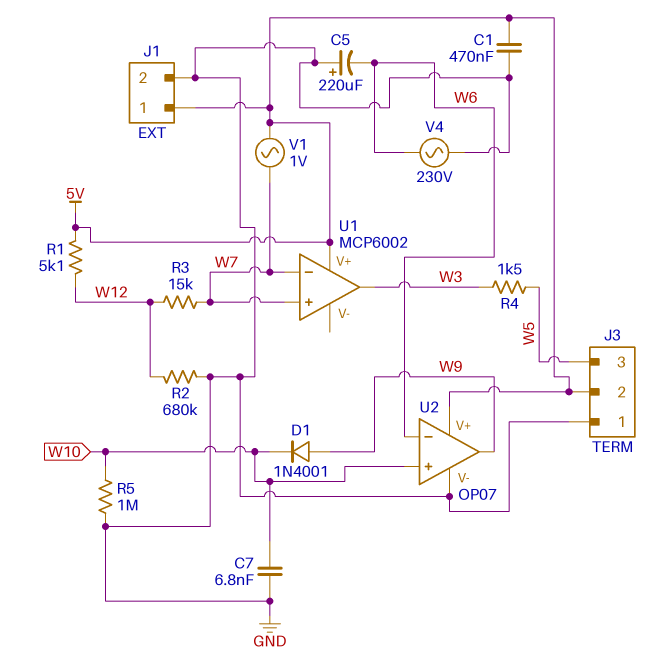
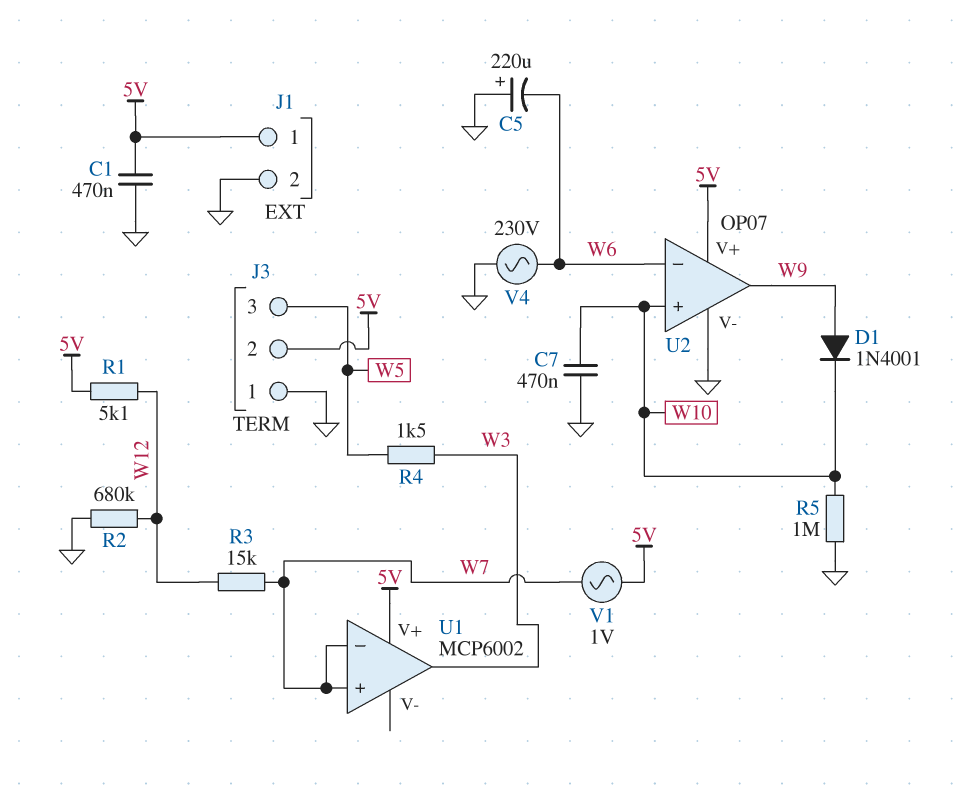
C7: 6.8nF (GND, W10) -> 470nF (GND, W10)

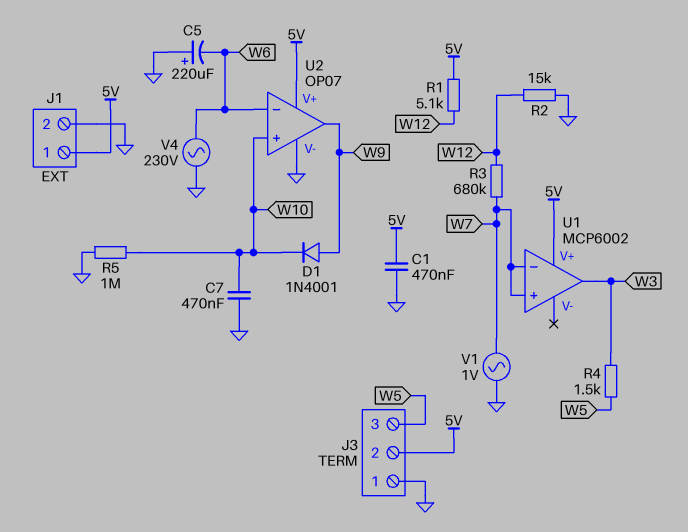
R2: 680k (GND, W12) -> 15k (GND, W12)
R3: 15k (W7, W12) -> 680k (W7, W12)
V1: AC 1V (5V, W7) -> AC 1V (GND, W7)

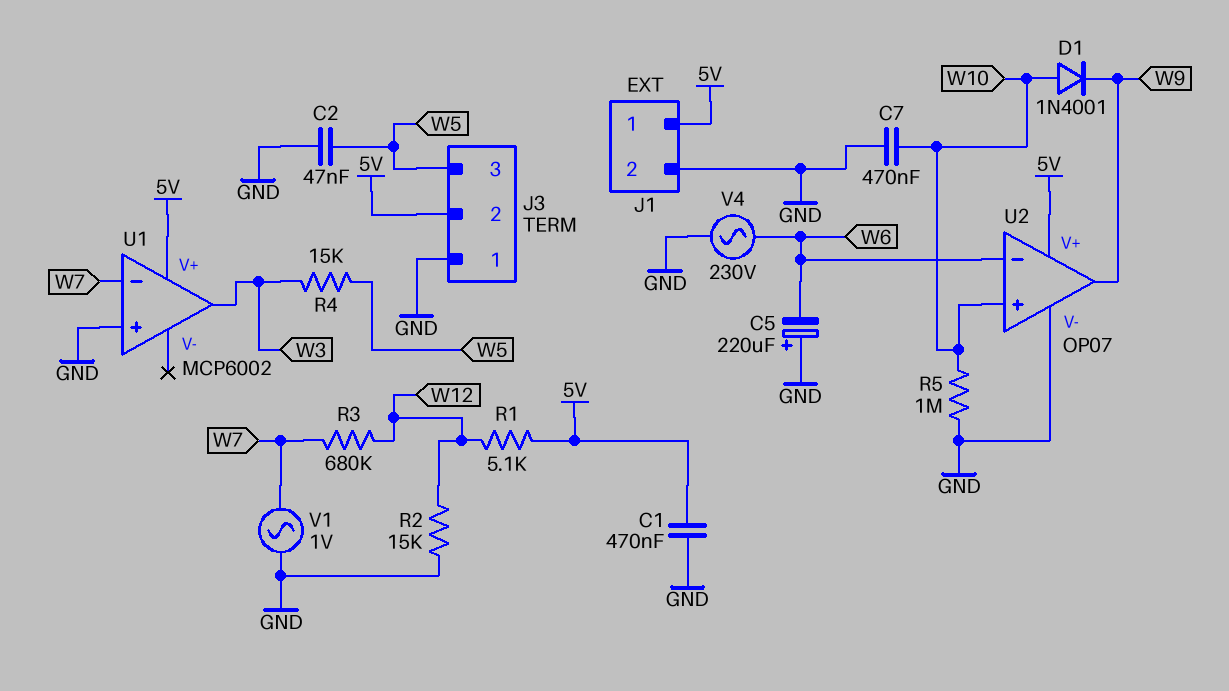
C2: none -> 47nF (GND, W5)
D1: diode 1N4001 (A W9, K W10) -> diode 1N4001 (A W10, K W9)
R4: 1.5k (W3, W5) -> 15k (W3, W5)
U1 pin in+: W7 -> GND

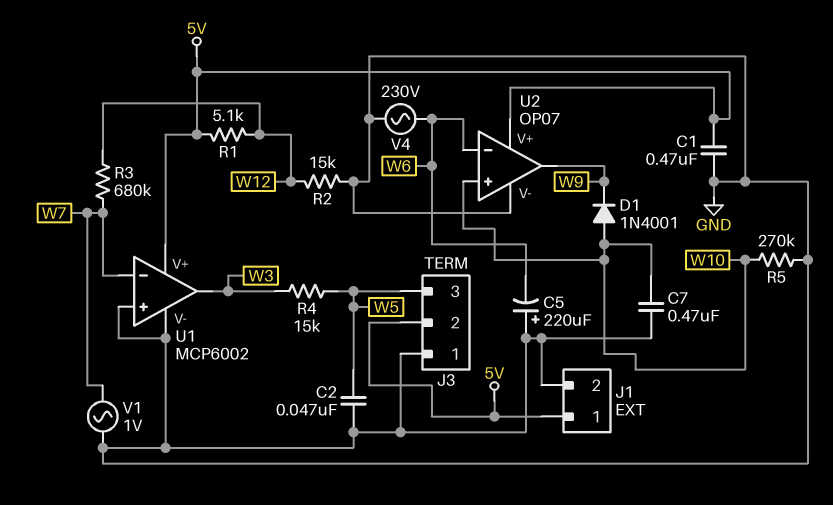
R5: 1M (GND, W10) -> 270k (GND, W10)
U1 pin V-: none -> GND

